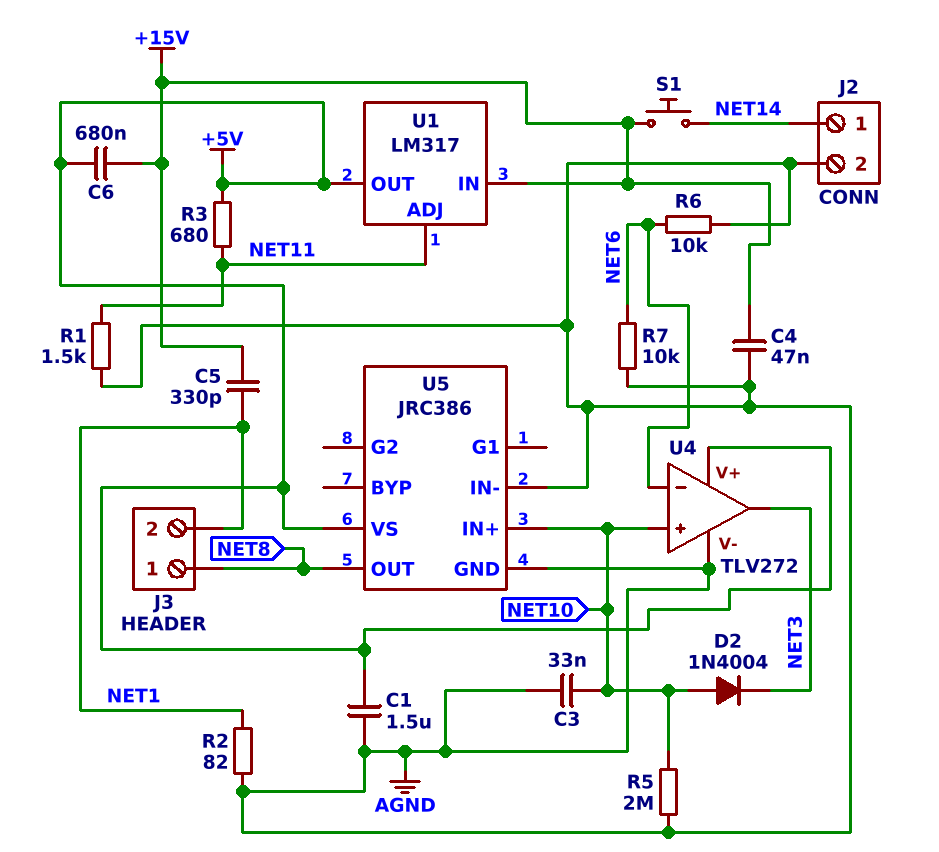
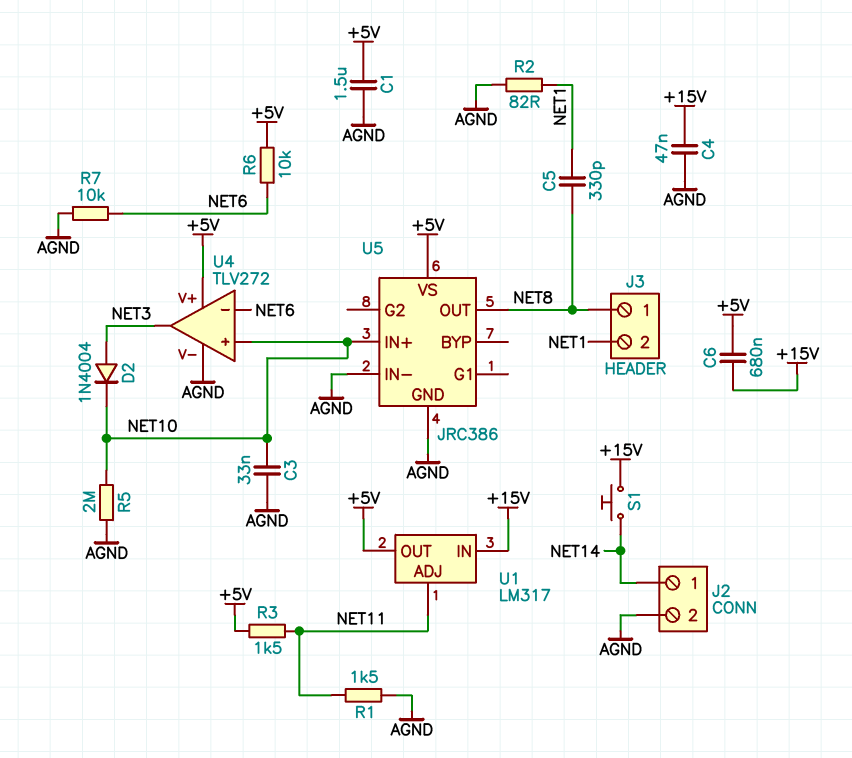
C5: 330pF (+15V, NET1) -> 330pF (NET1, NET8)
D2: diode 1N4004 (A NET10, K NET3) -> diode 1N4004 (A NET3, K NET10)
R3: 680 (+5V, NET11) -> 1.5k (+5V, NET11)
R6: 10k (AGND, NET6) -> 10k (+5V, NET6)

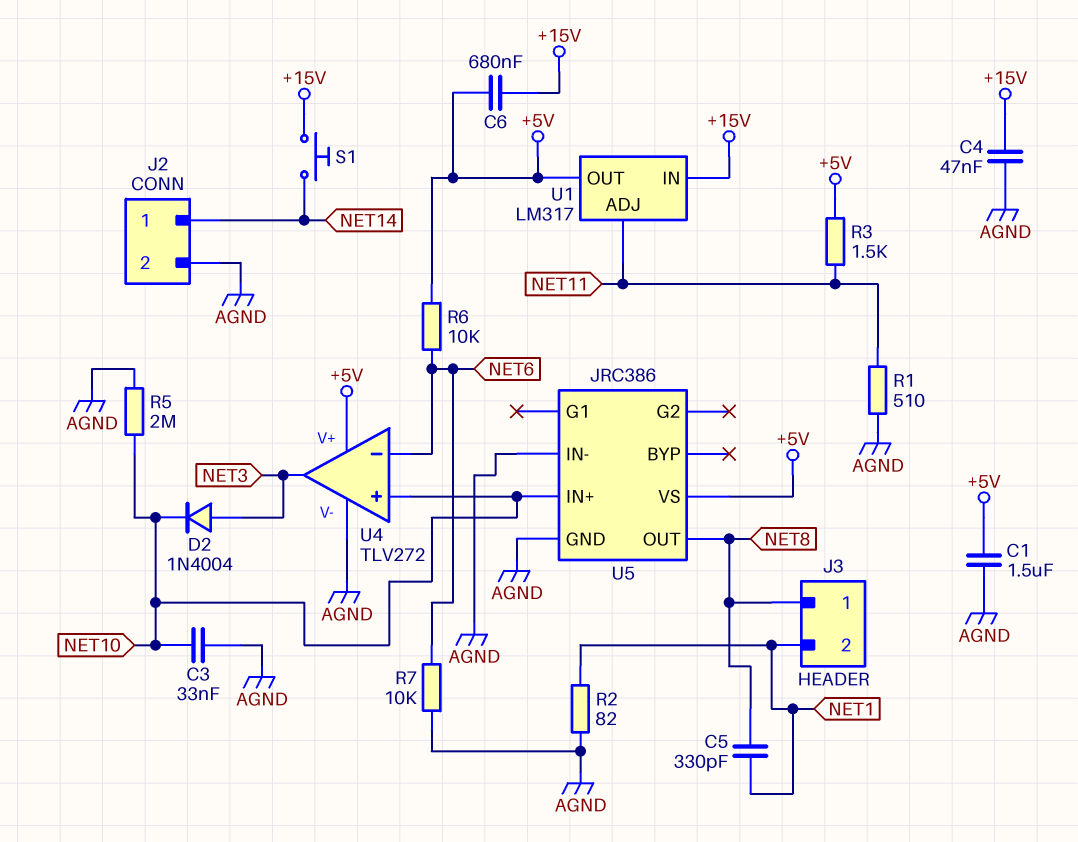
R1: 1.5k (AGND, NET11) -> 510 (AGND, NET11)

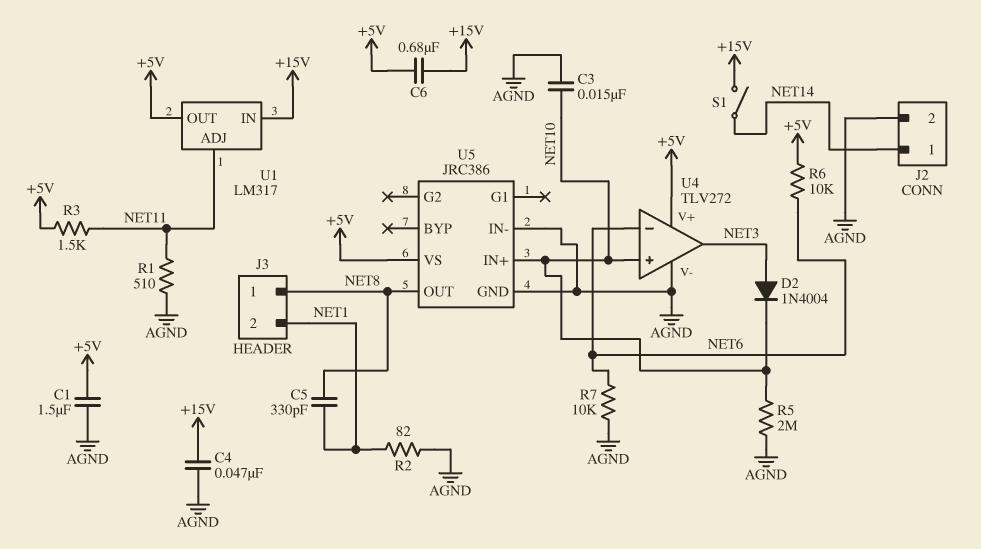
C3: 33nF (AGND, NET10) -> 15nF (AGND, NET10)
S1: button (+15V, NET14) -> switch (+15V, NET14)

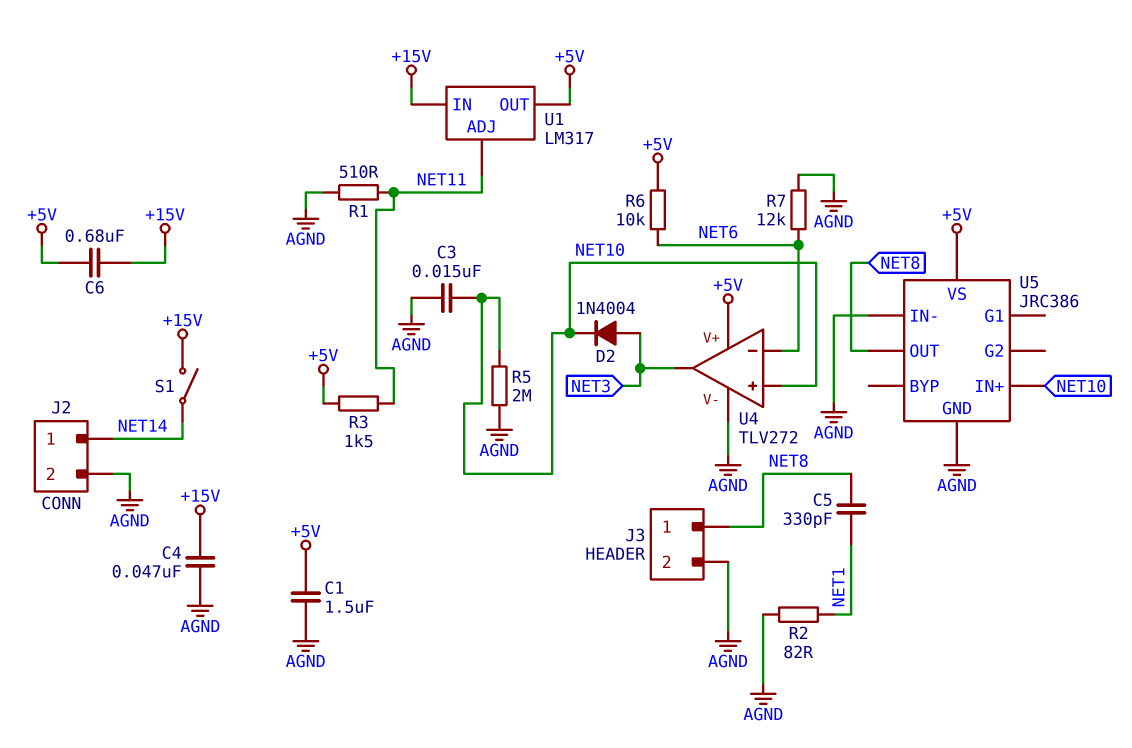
J3 pin 2: NET1 -> AGND
R7: 10k (AGND, NET6) -> 12k (AGND, NET6)

